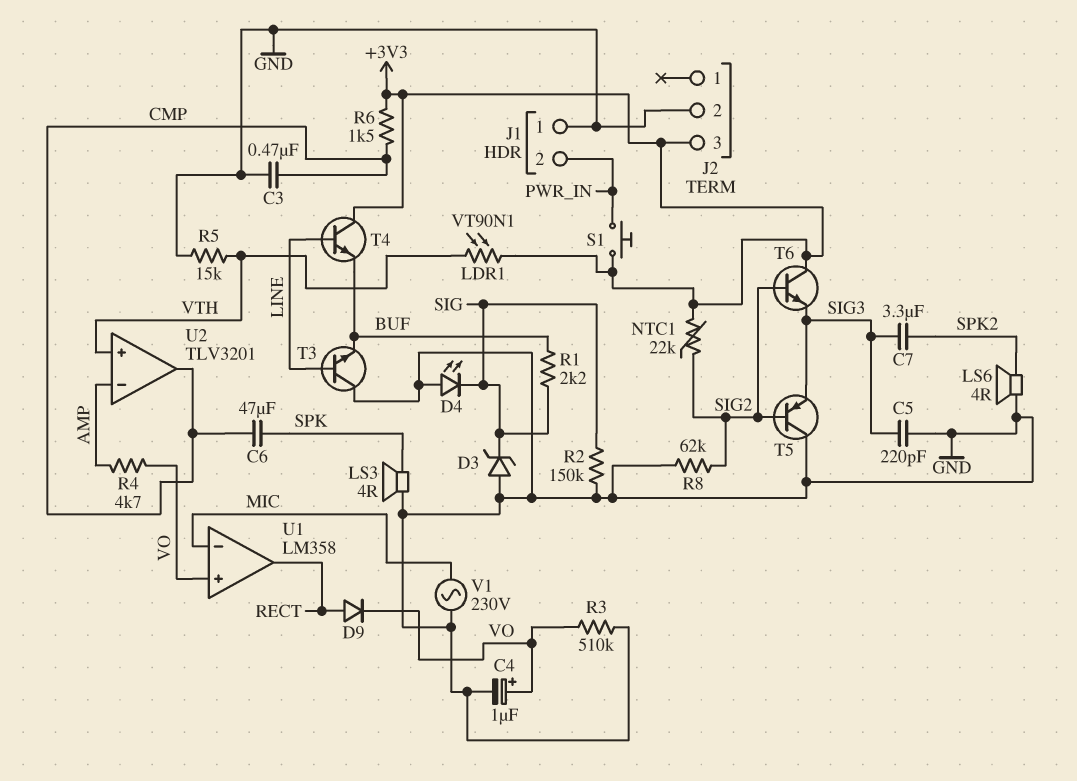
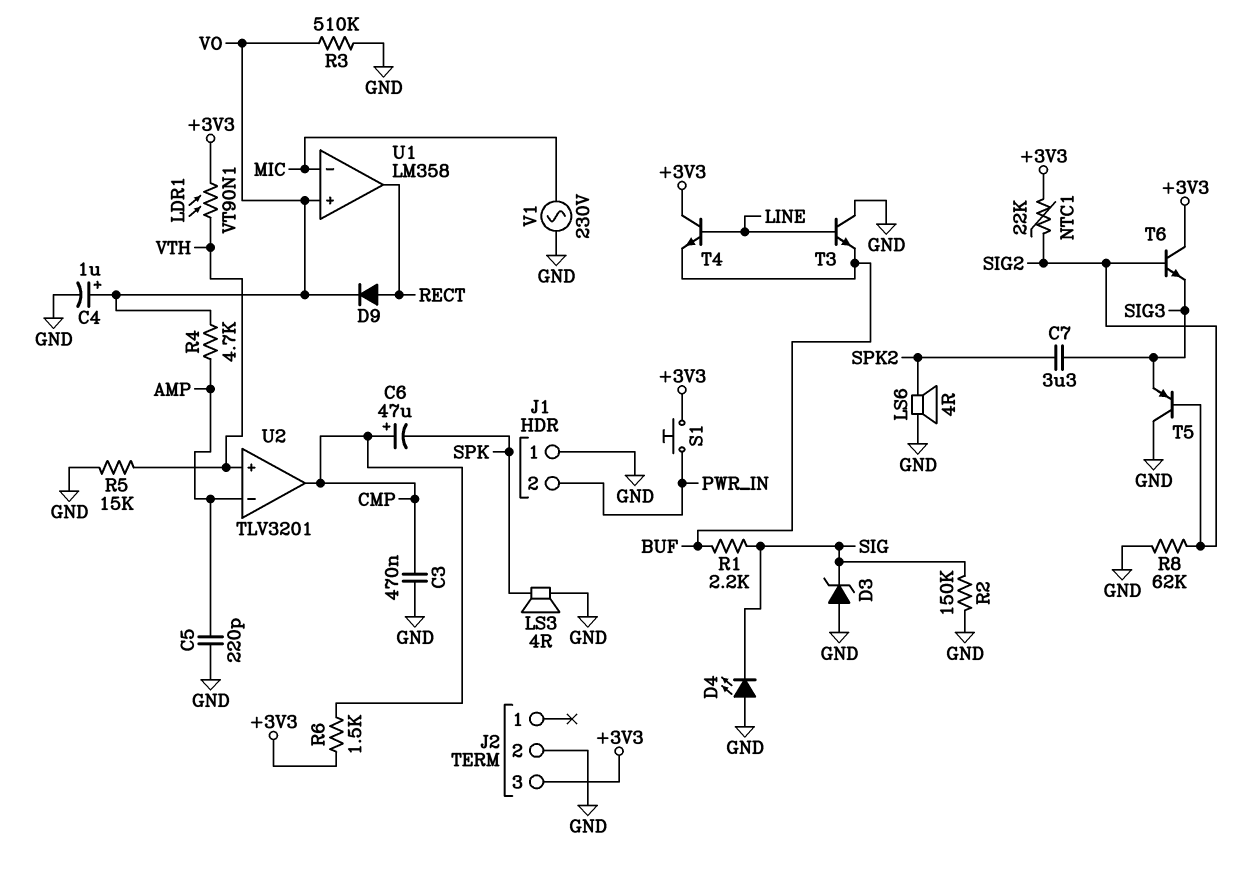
C5: 220pF (GND, SIG3) -> 220pF (AMP, GND)
C6: 47uF (CMP, SPK) -> 47uF (plus CMP, minus SPK)

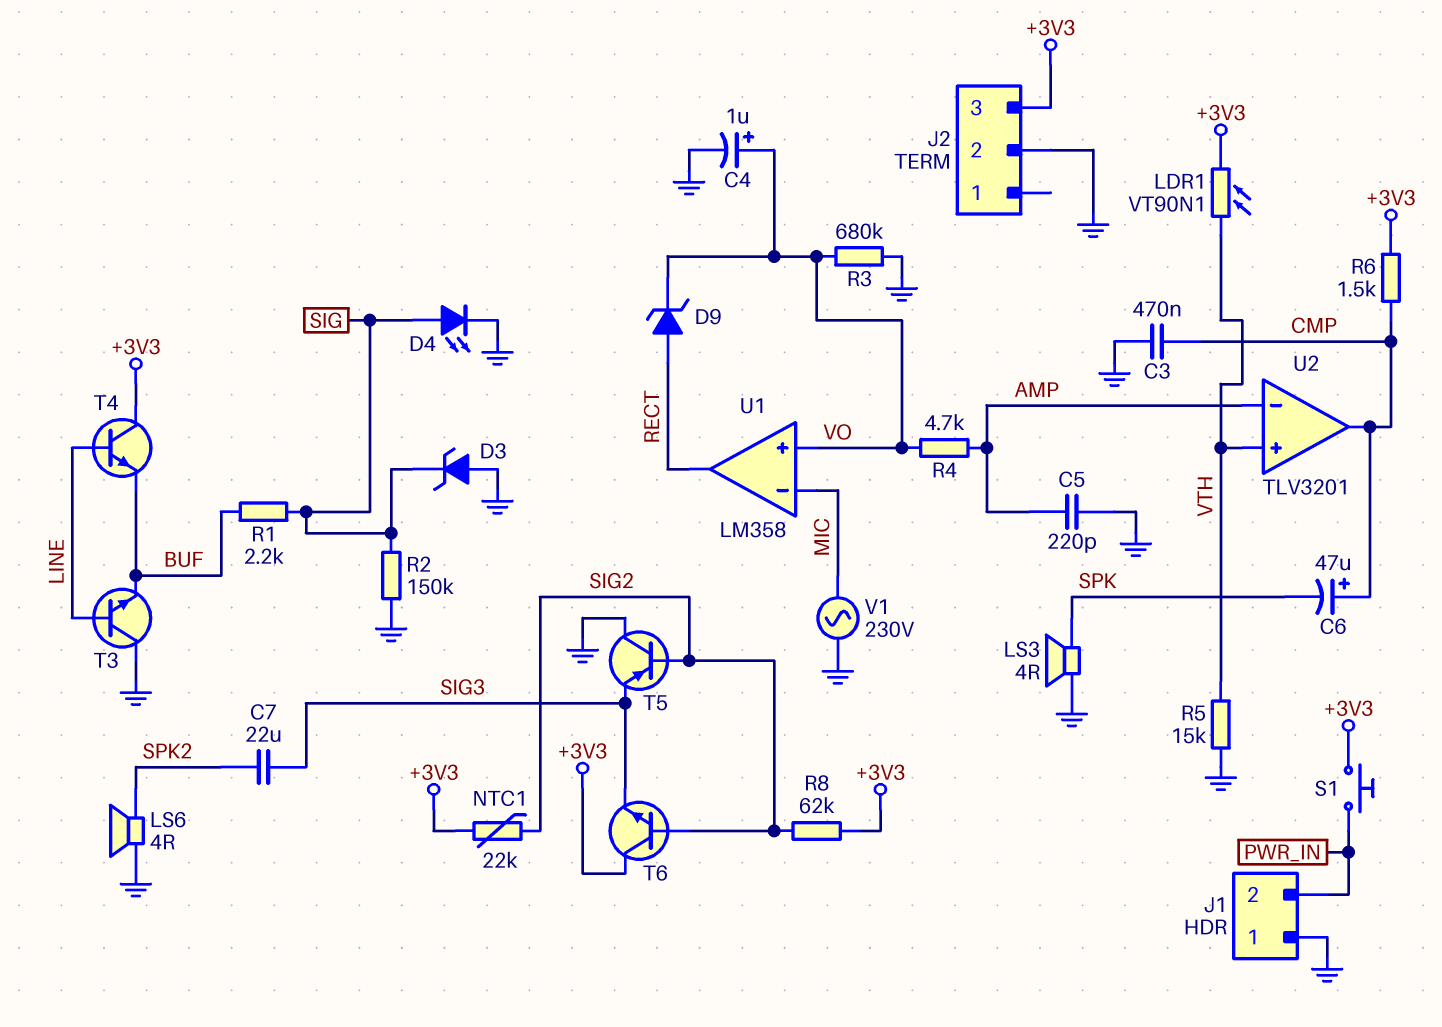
C7: 3.3uF (SIG3, SPK2) -> 22uF (SIG3, SPK2)
D4: LED (A GND, K SIG) -> LED (A SIG, K GND)
D9: diode (A RECT, K VO) -> zener (A RECT, K VO)
R3: 510k (GND, VO) -> 680k (GND, VO)
R8: 62k (GND, SIG2) -> 62k (+3V3, SIG2)

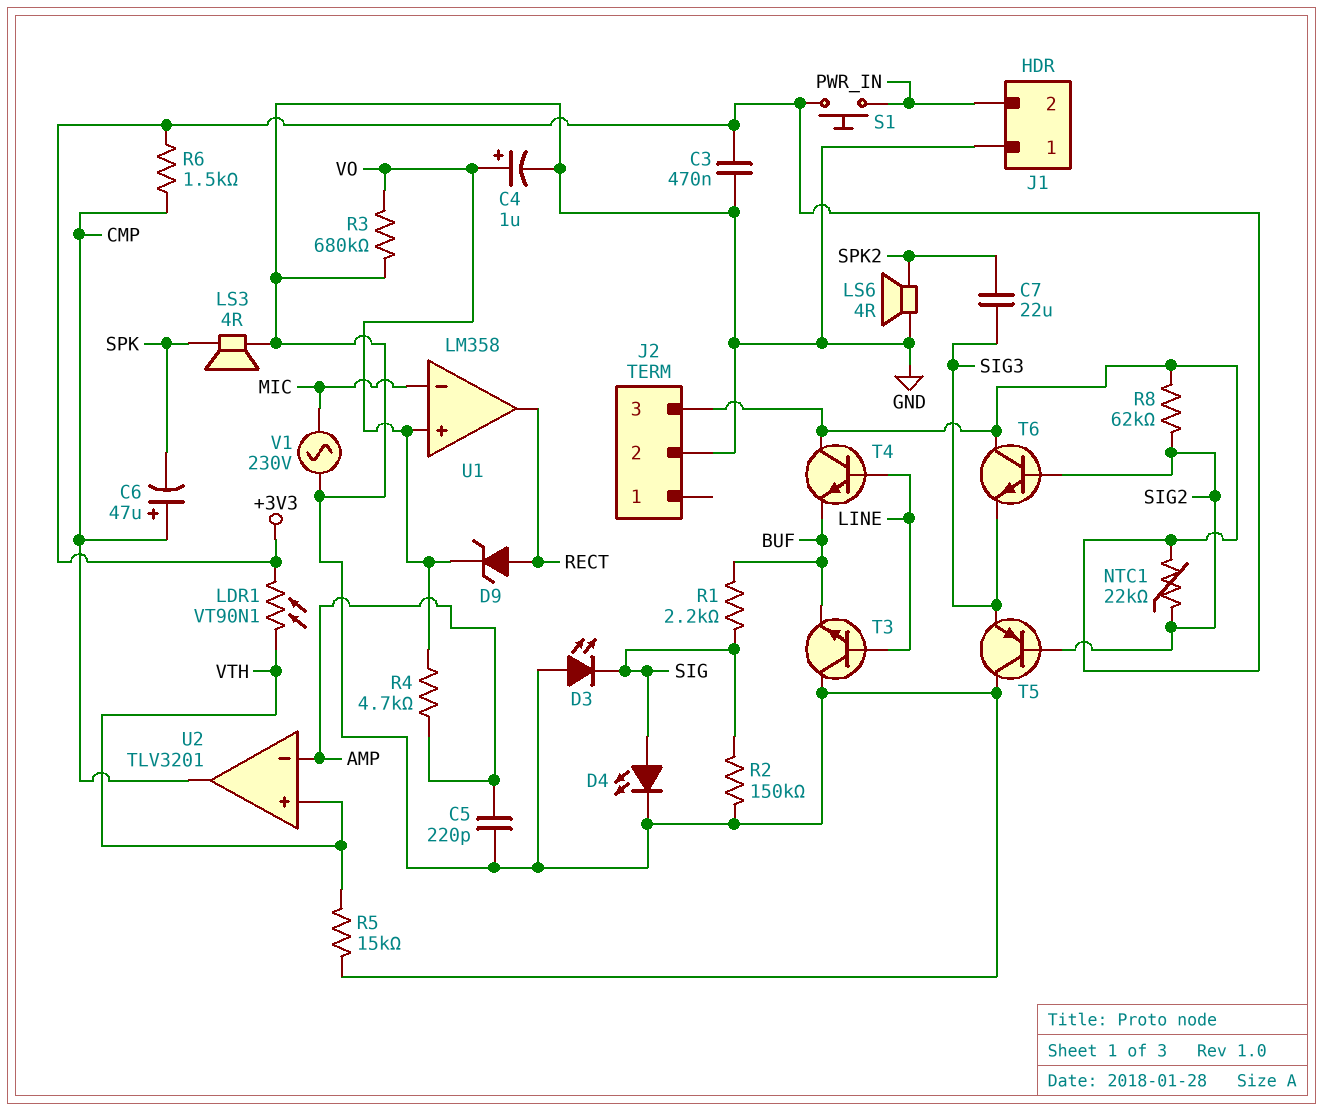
C3: 470nF (CMP, GND) -> 470nF (+3V3, GND)
D3: zener (A GND, K SIG) -> LED (A GND, K SIG)

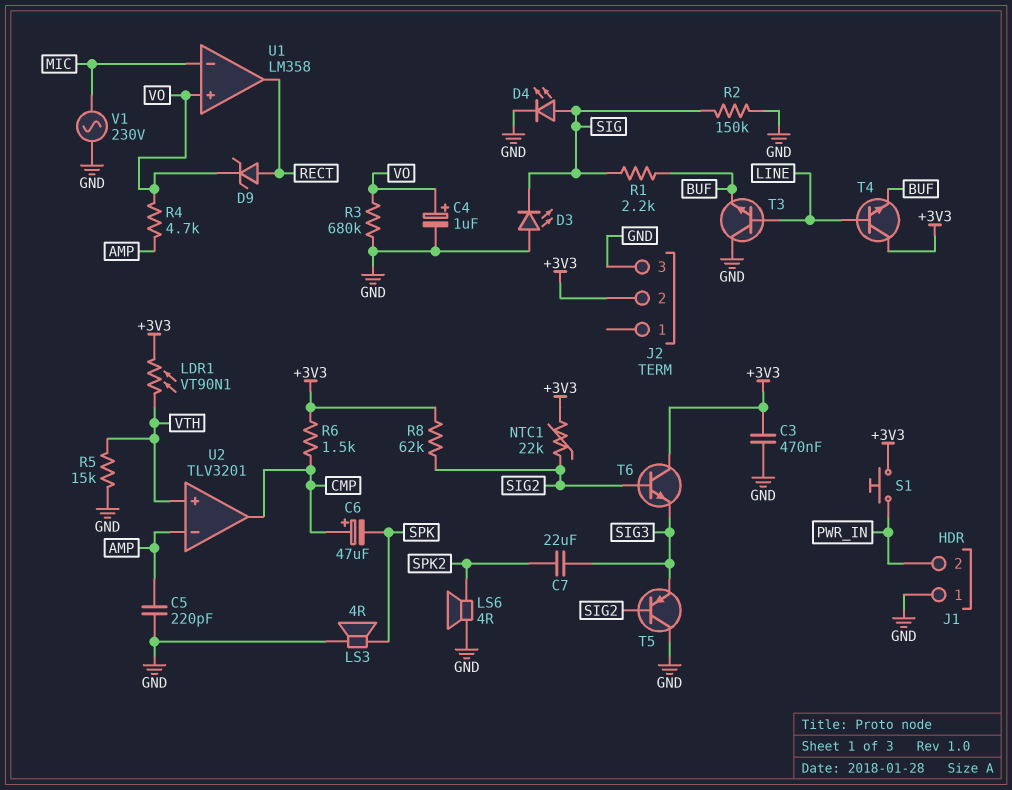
J2 pin 2: GND -> +3V3
J2 pin 3: +3V3 -> GND

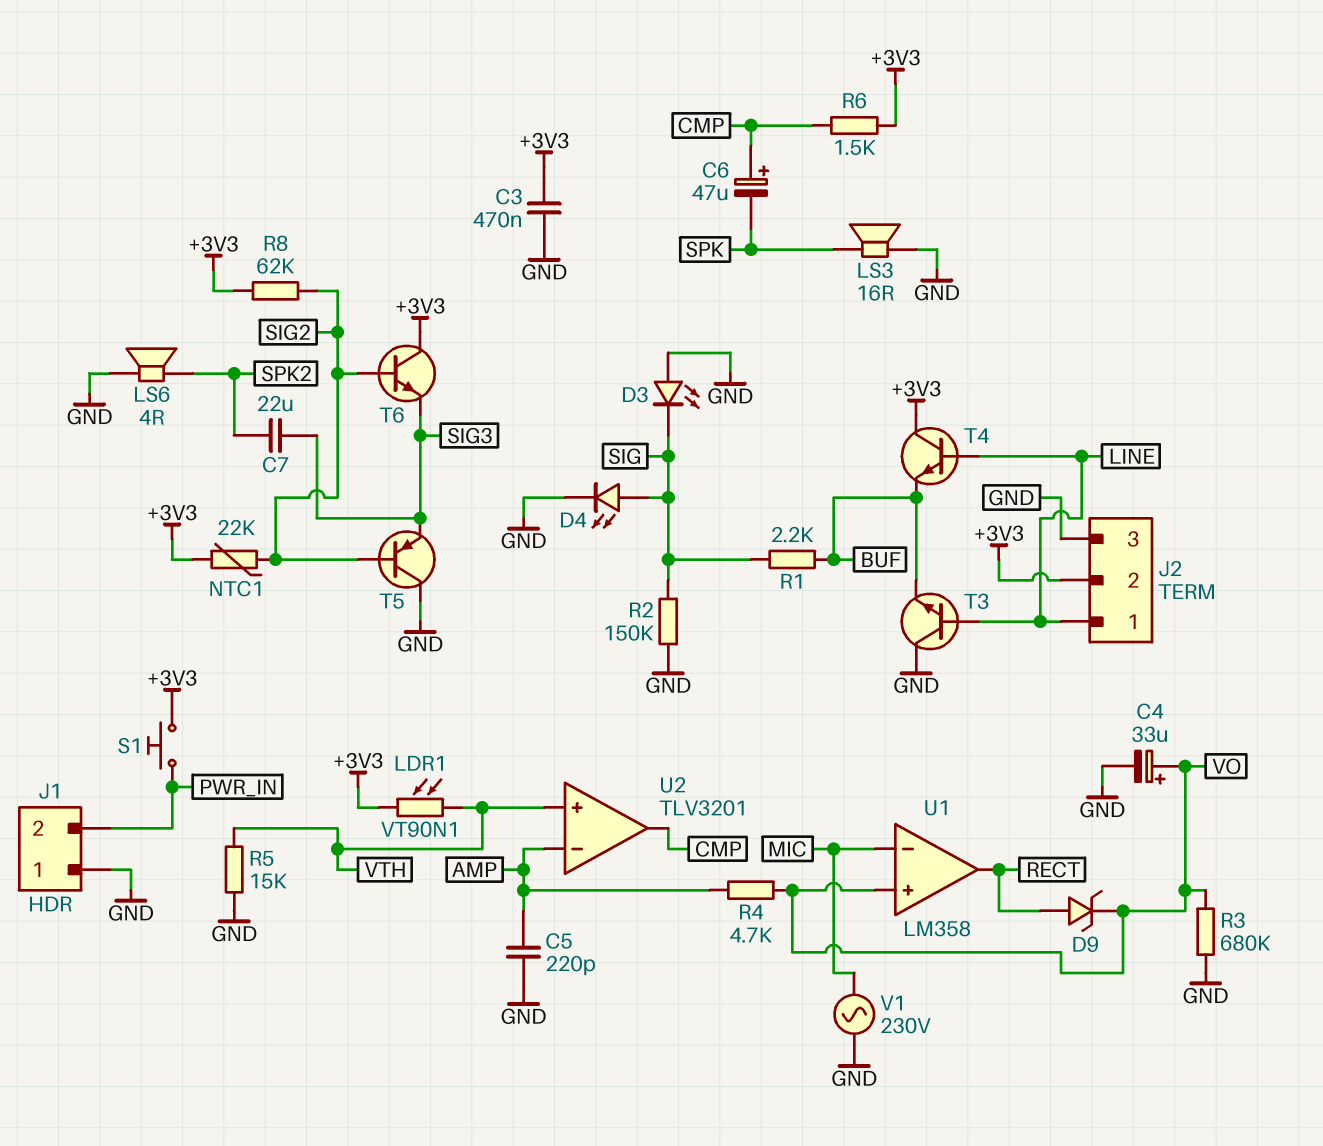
C4: 1uF (plus VO, minus GND) -> 33uF (plus VO, minus GND)
J2 pin 1: none -> LINE
LS3: speaker 4R (GND, SPK) -> speaker 16R (GND, SPK)

